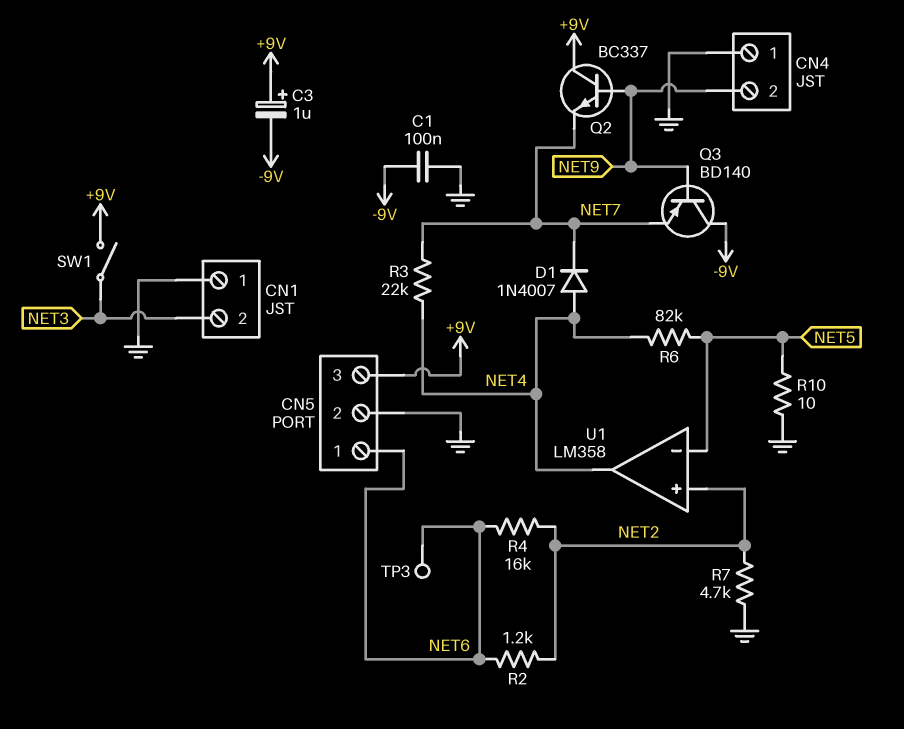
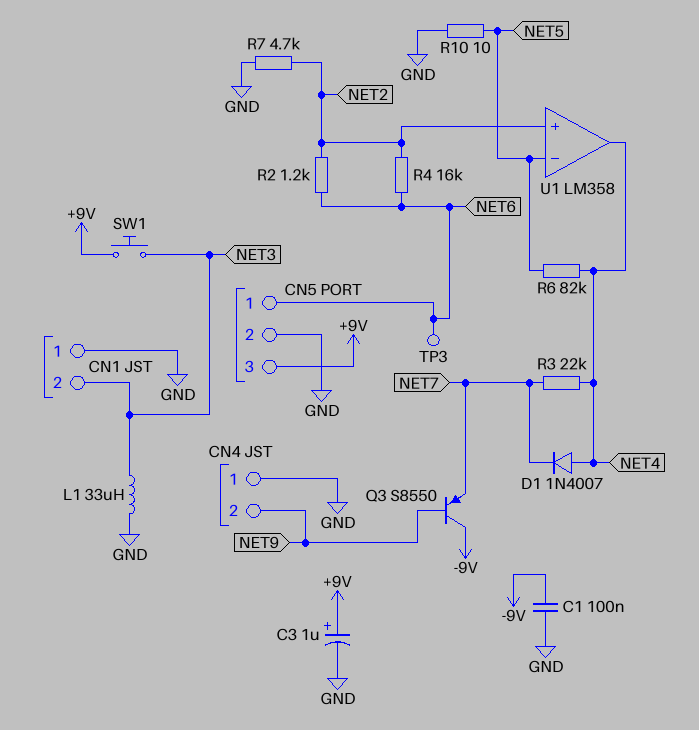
C3: 1uF (plus +9V, minus -9V) -> 1uF (plus +9V, minus GND)
L1: none -> 33uH (GND, NET3)
Q2: NPN BC337 (B NET9, C +9V, E NET7) -> none
Q3: PNP BD140 (B NET9, C -9V, E NET7) -> PNP S8550 (B NET9, C -9V, E NET7)
SW1: switch (+9V, NET3) -> button (+9V, NET3)

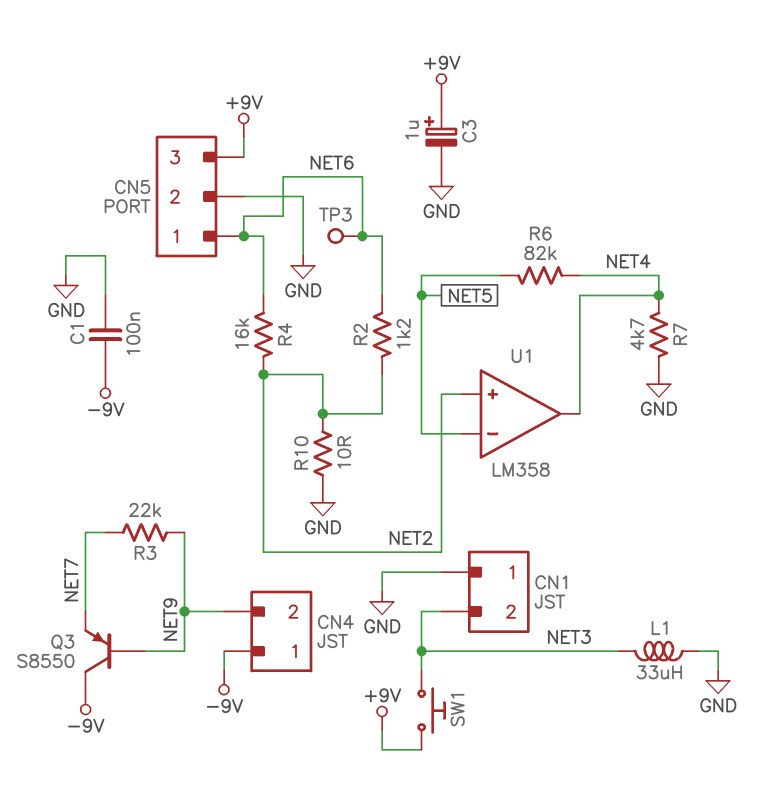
CN4 pin 1: GND -> -9V
D1: diode 1N4007 (A NET4, K NET7) -> none
R3: 22k (NET4, NET7) -> 22k (NET7, NET9)
R7: 4.7k (GND, NET2) -> 4.7k (GND, NET4)
R10: 10 (GND, NET5) -> 10 (GND, NET2)

